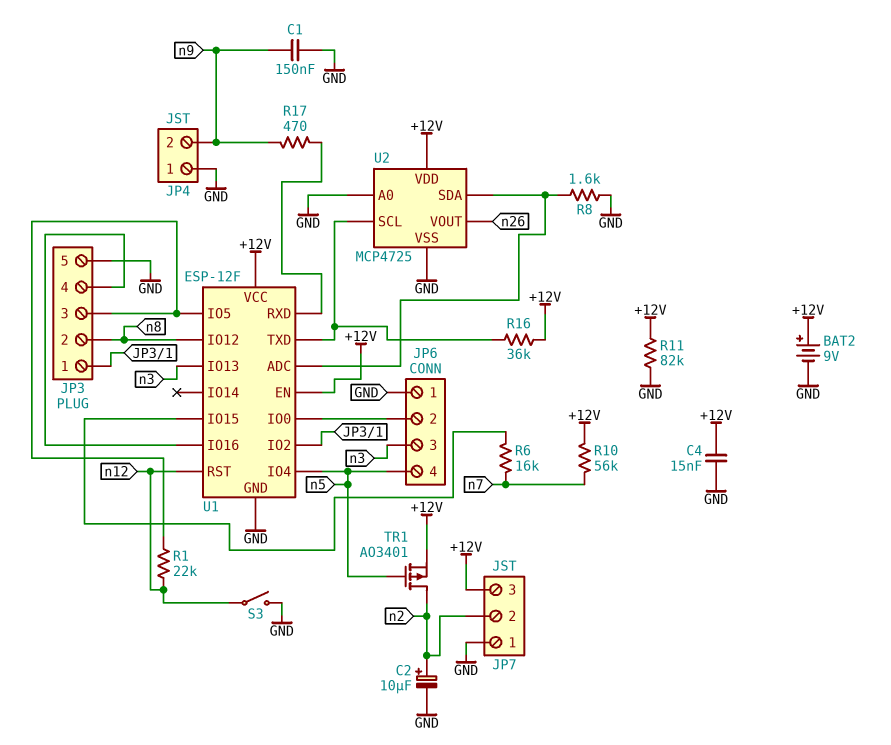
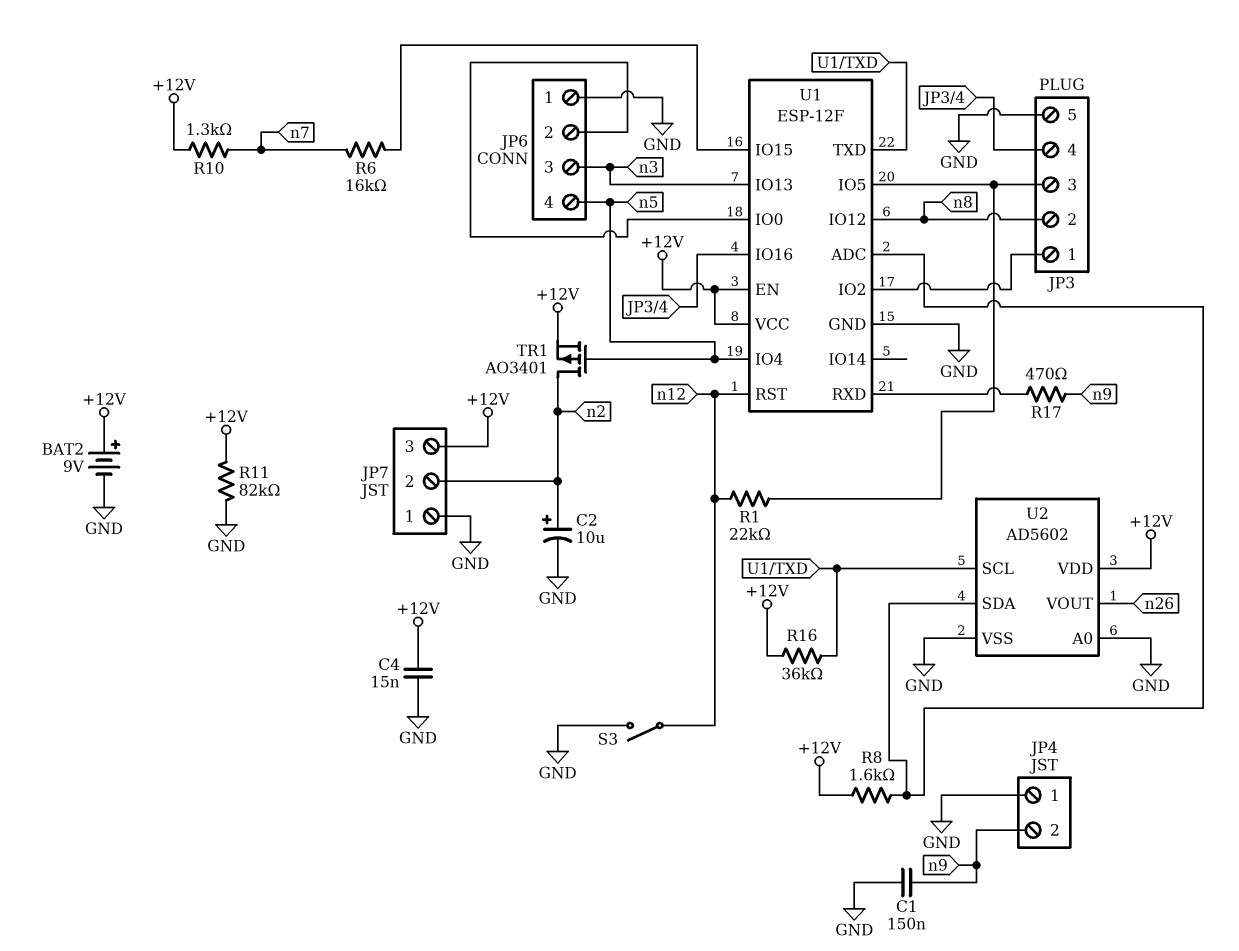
R8: 1.6k (GND, U1/ADC) -> 1.6k (+12V, U1/ADC)
R10: 56k (+12V, n7) -> 1.3k (+12V, n7)
U2: MCP4725 -> AD5602

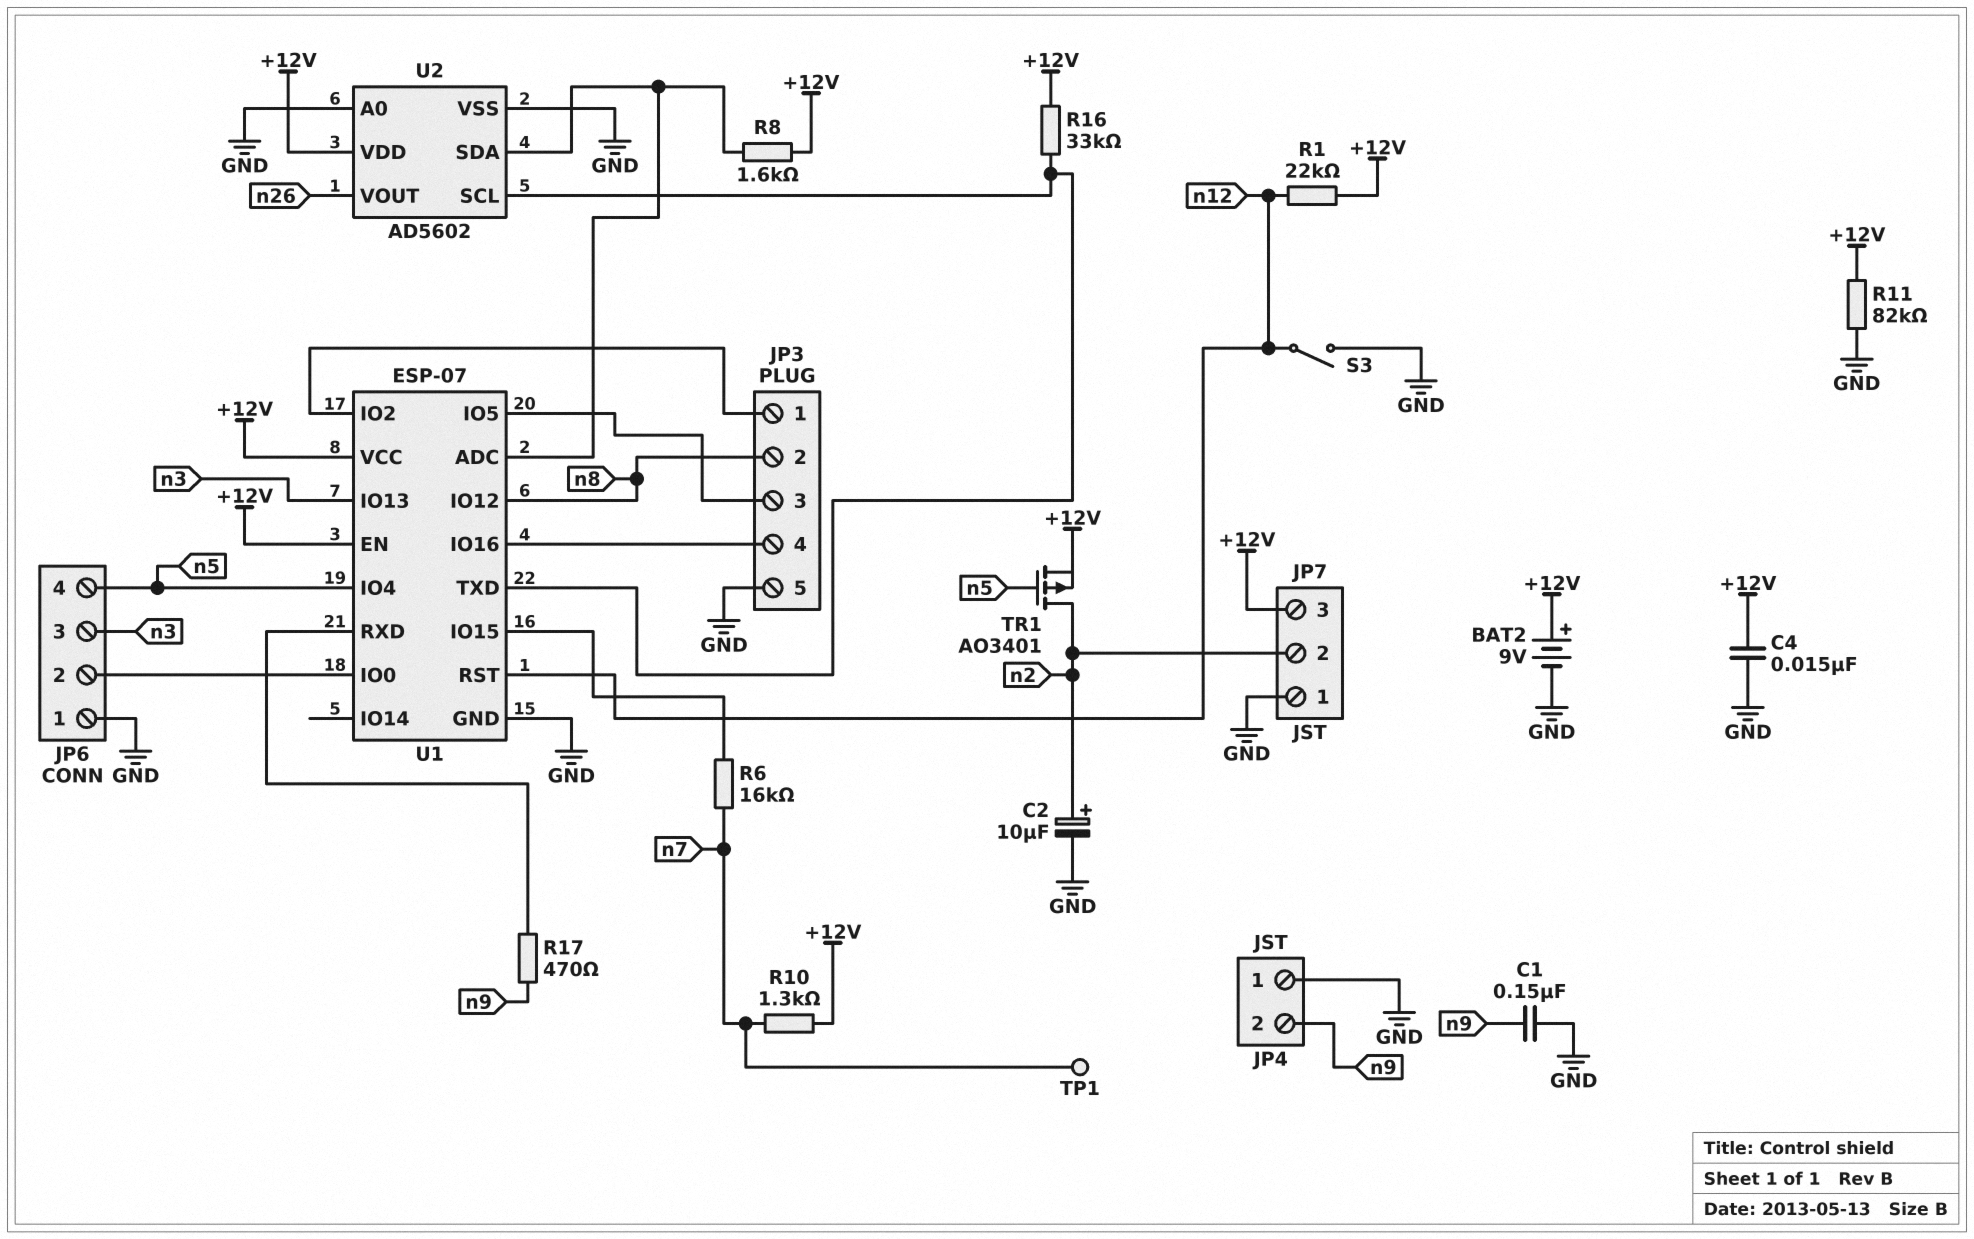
R1: 22k (JP3/3, n12) -> 22k (+12V, n12)
R16: 36k (+12V, U1/TXD) -> 33k (+12V, U1/TXD)
TP1: none -> test point (n7)
U1: ESP-12F -> ESP-07

